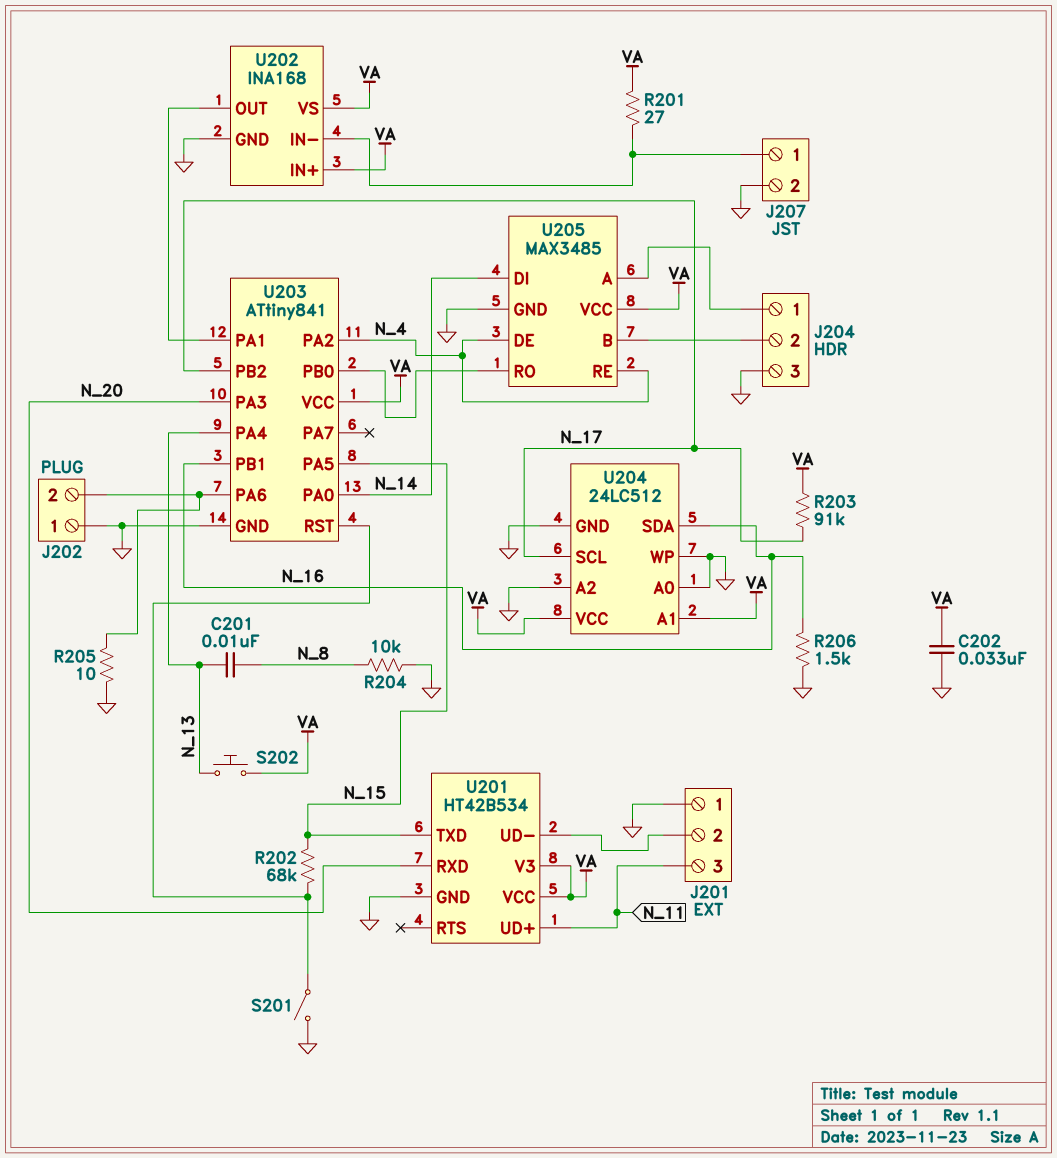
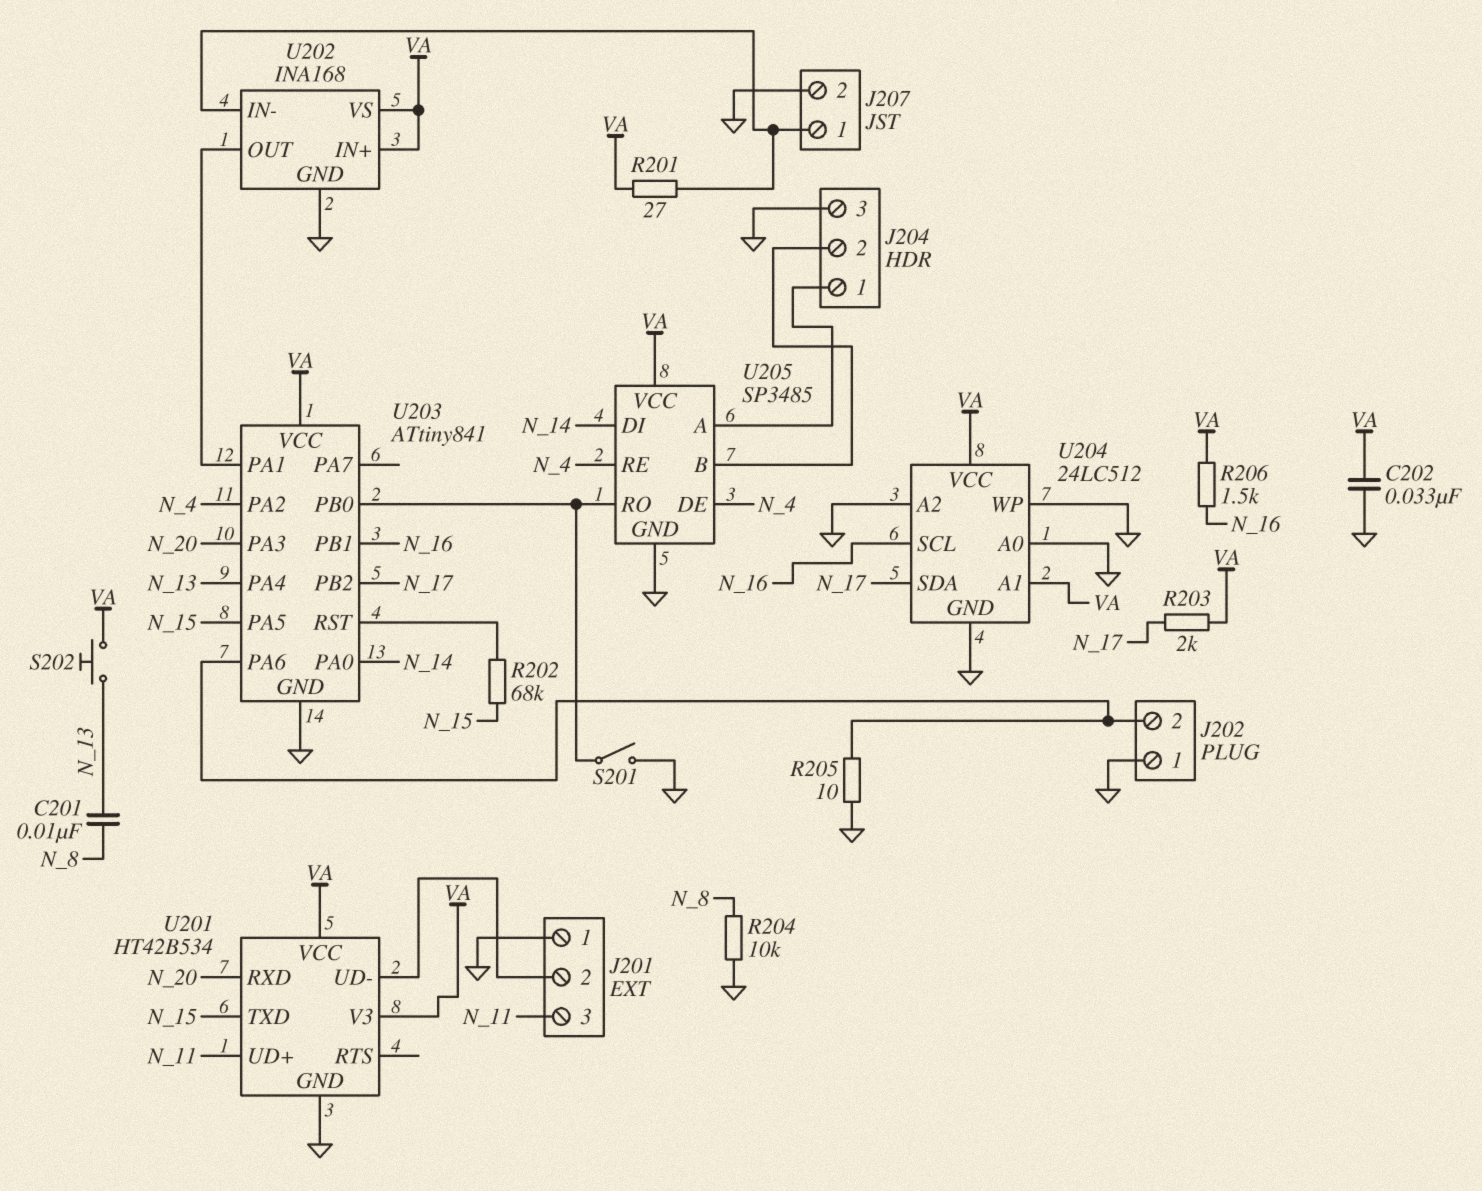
R203: 91k (N_17, VA) -> 2k (N_17, VA)
R206: 1.5k (GND, N_16) -> 1.5k (N_16, VA)
S201: switch (GND, U203/RST) -> switch (GND, U203/PB0)
U204 pin SCL: N_17 -> N_16
U204 pin SDA: N_16 -> N_17
U205: MAX3485 -> SP3485

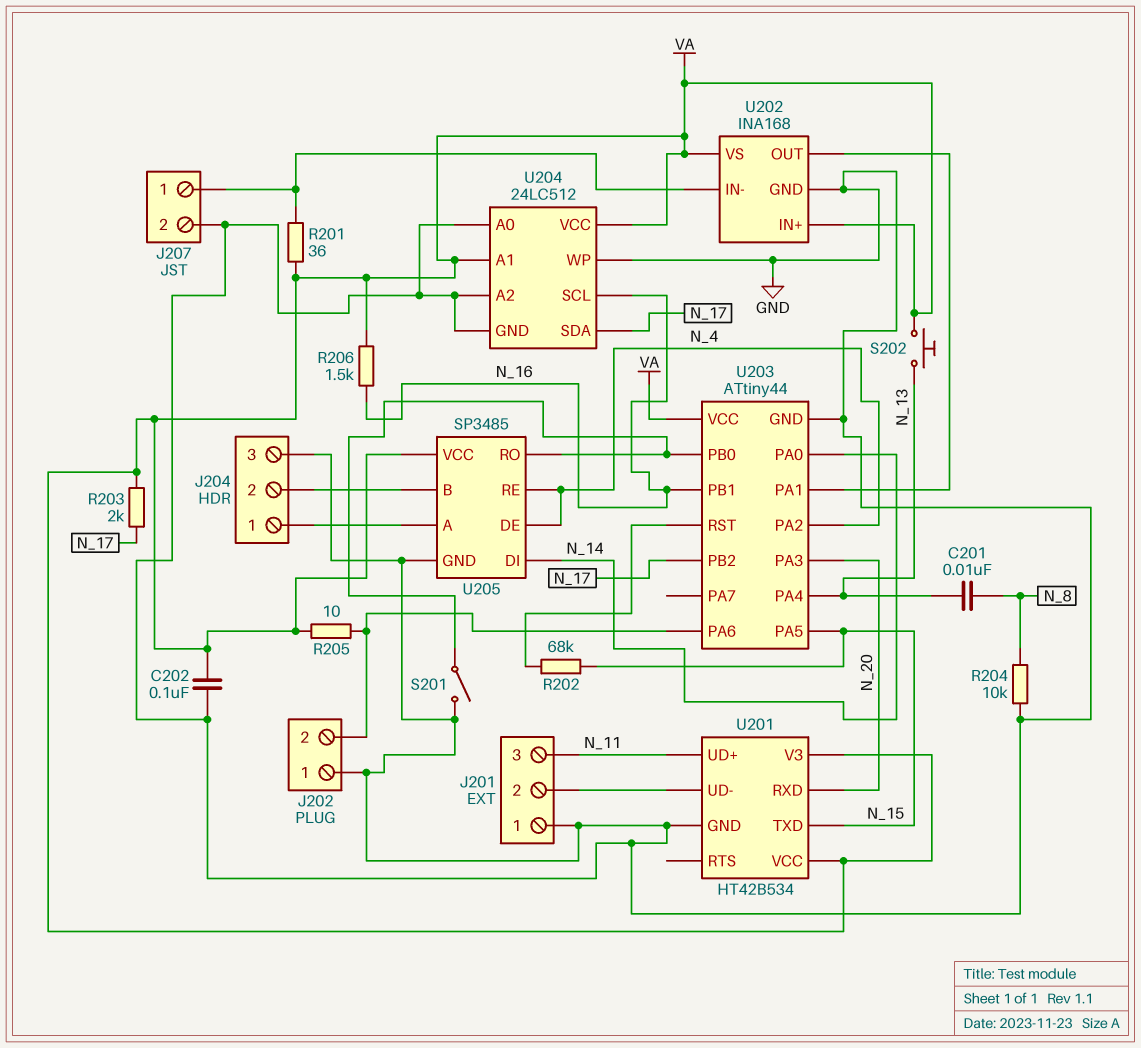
C202: 33nF (GND, VA) -> 100nF (GND, VA)
R201: 27 (J207/1, VA) -> 36 (J207/1, VA)
R205: 10 (GND, J202/2) -> 10 (J202/2, VA)
U203: ATtiny841 -> ATtiny44

